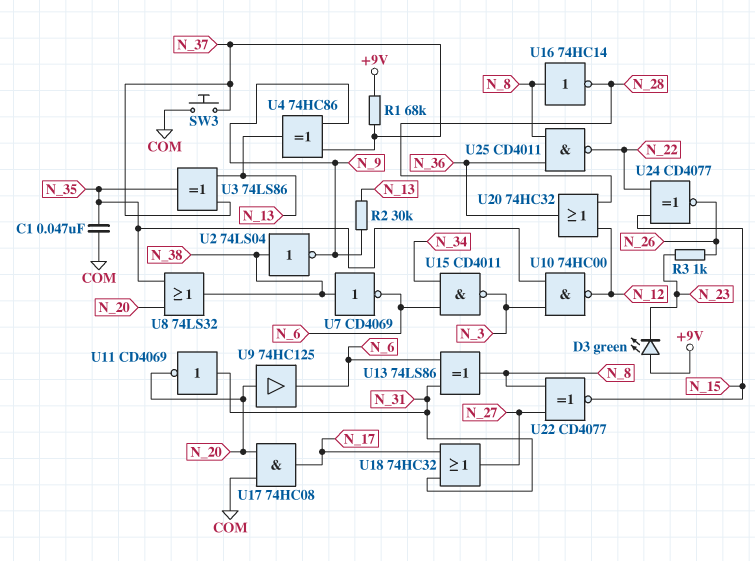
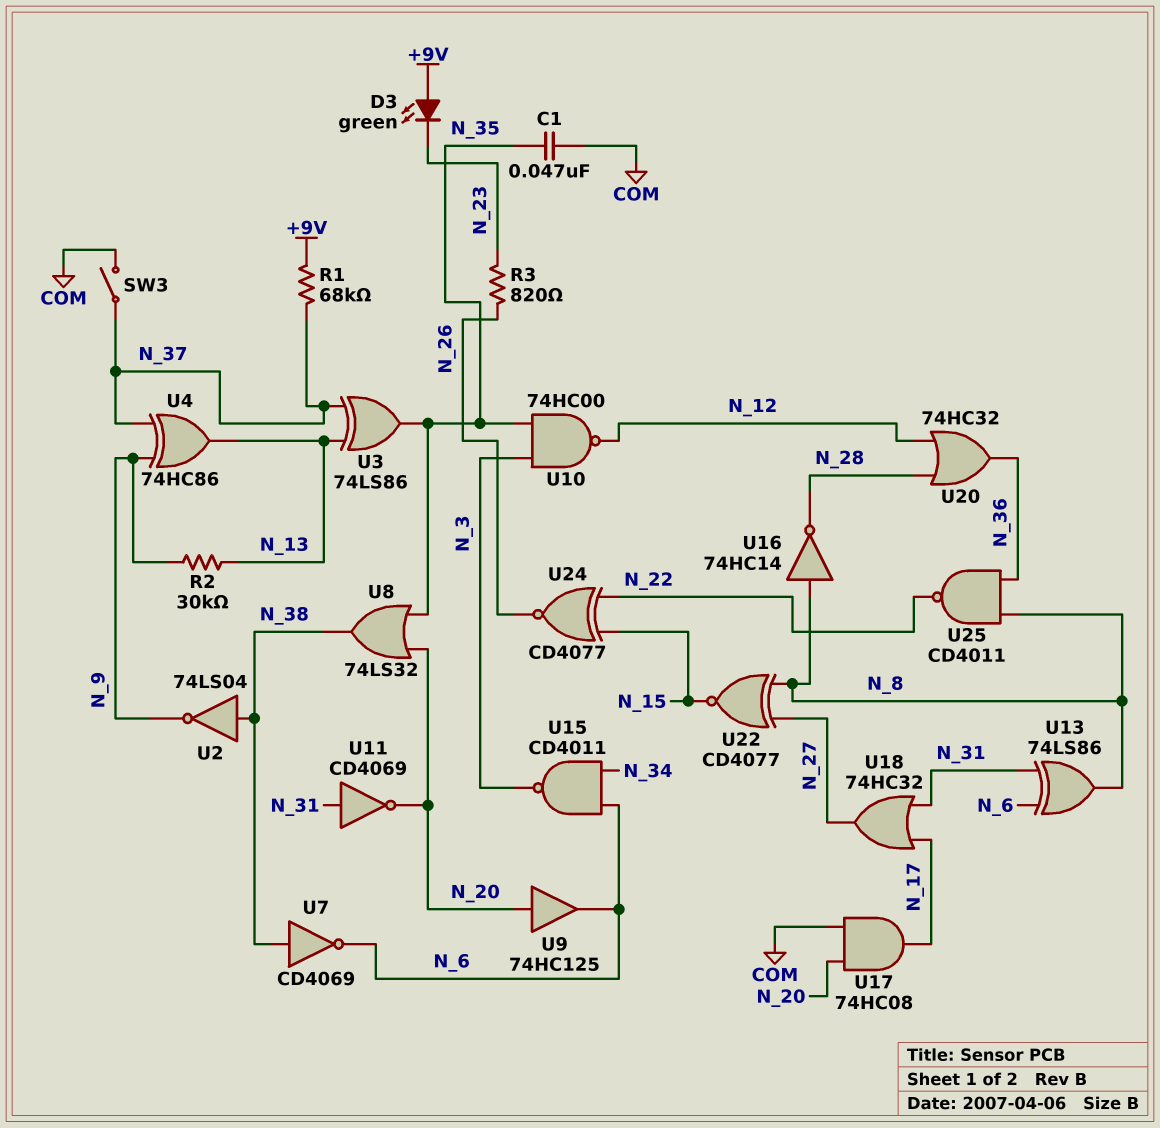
R3: 1k (N_23, N_26) -> 820 (N_23, N_26)
SW3: button (COM, N_37) -> switch (COM, N_37)

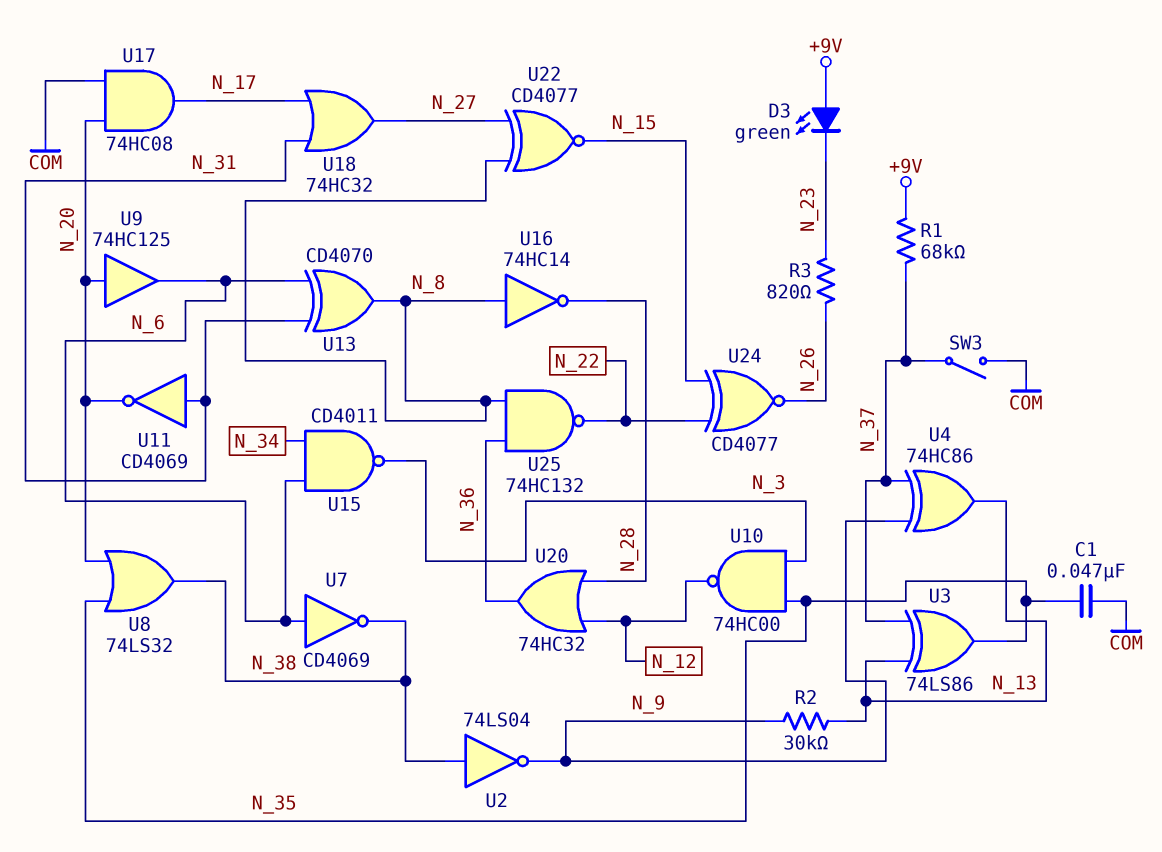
U7: NOT CD4069 (in N_38, out N_6) -> NOT CD4069 (in N_6, out N_38)
U13: XOR 74LS86 (in N_6, in N_31, out N_8) -> XOR CD4070 (in N_6, in N_31, out N_8)
U25: NAND CD4011 (in N_8, in N_36, out N_22) -> NAND 74HC132 (in N_8, in N_36, out N_22)

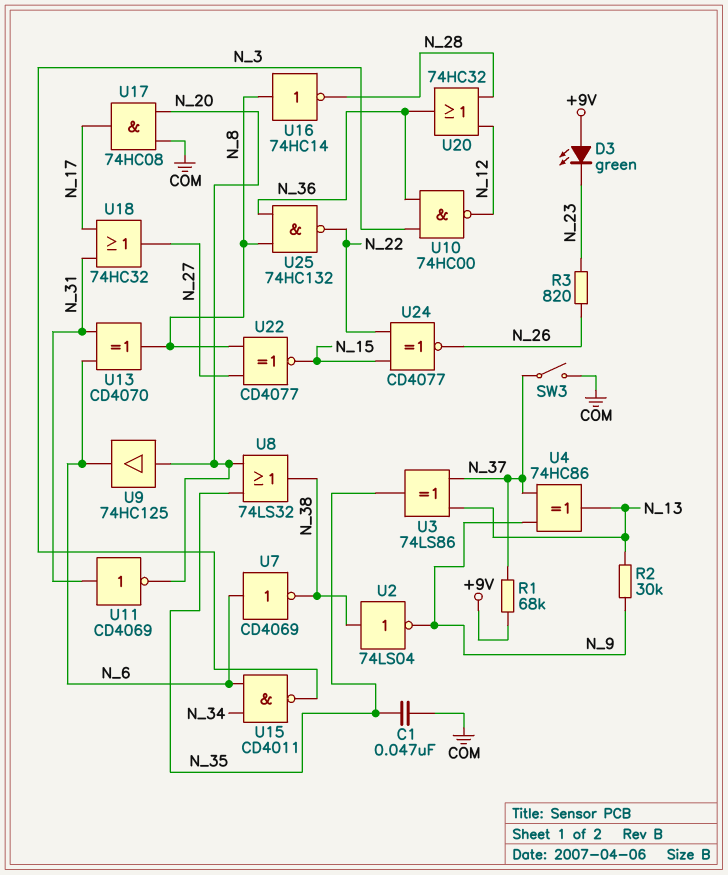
U10: NAND 74HC00 (in N_3, in N_35, out N_12) -> NAND 74HC00 (in N_3, in N_36, out N_12)

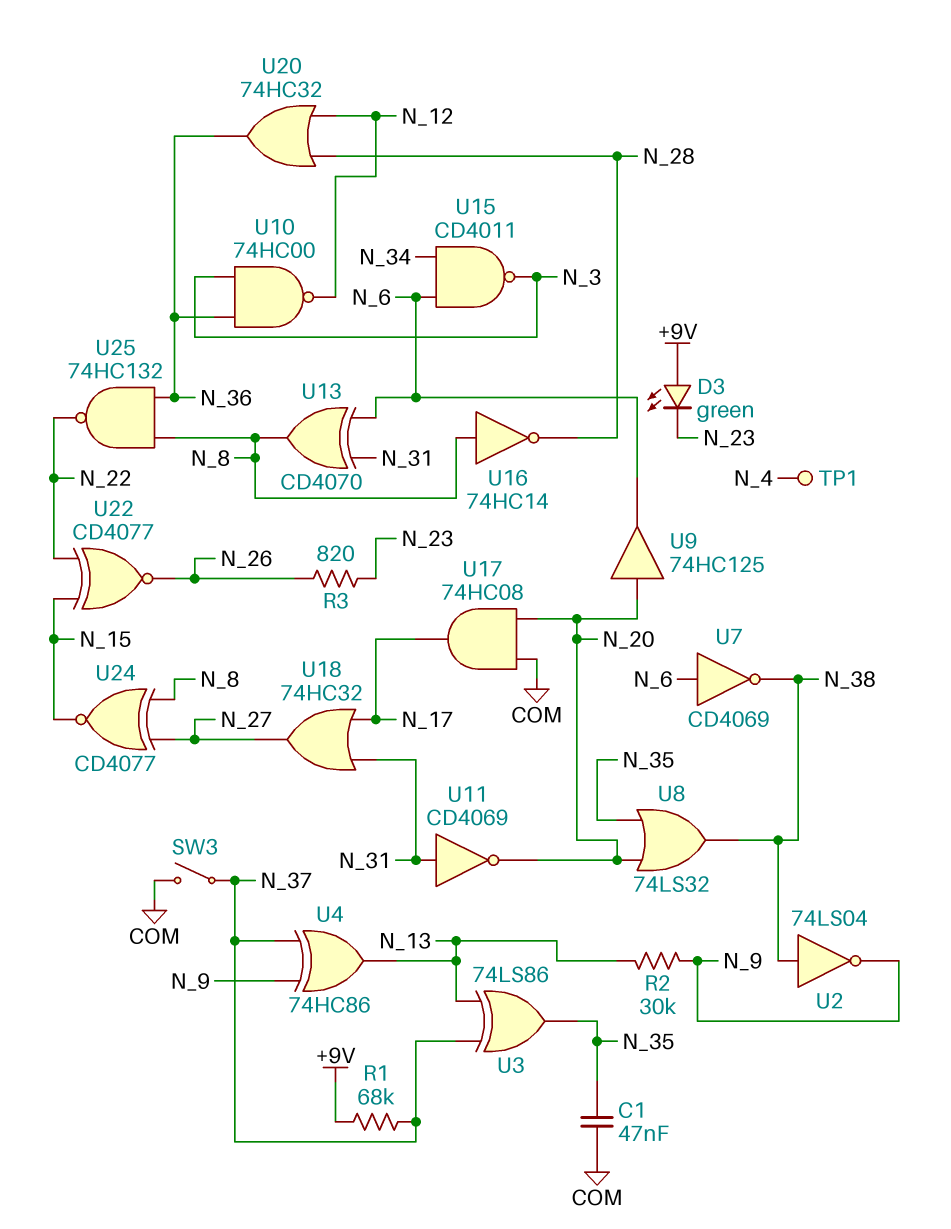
TP1: none -> test point (N_4)
U22: XNOR CD4077 (in N_8, in N_27, out N_15) -> XNOR CD4077 (in N_15, in N_22, out N_26)
U24: XNOR CD4077 (in N_15, in N_22, out N_26) -> XNOR CD4077 (in N_8, in N_27, out N_15)

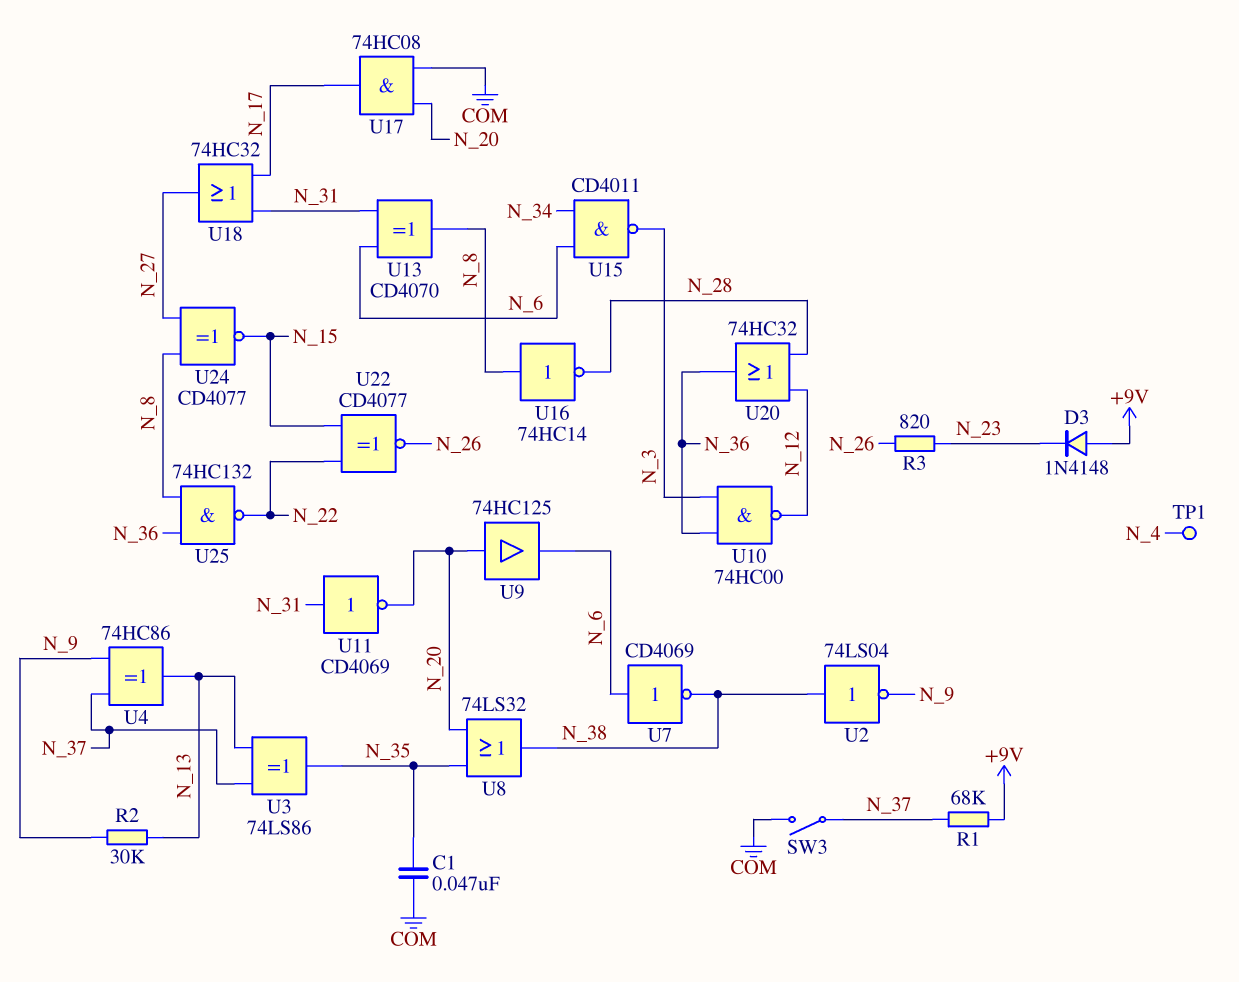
D3: LED green (A +9V, K N_23) -> diode 1N4148 (A +9V, K N_23)

